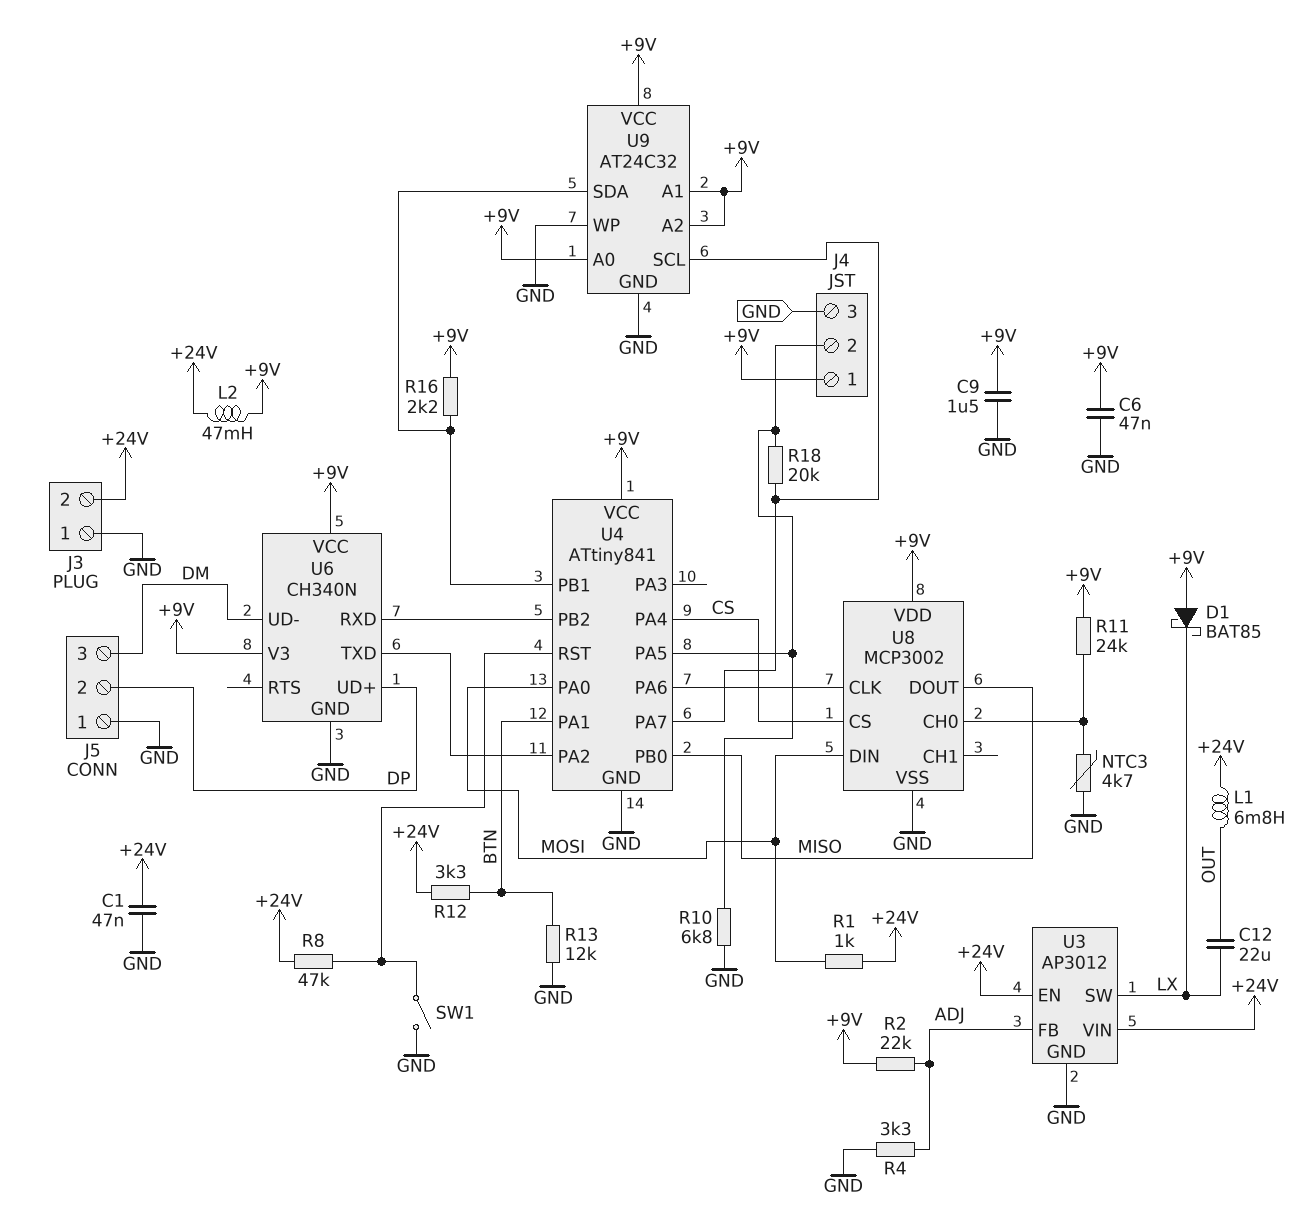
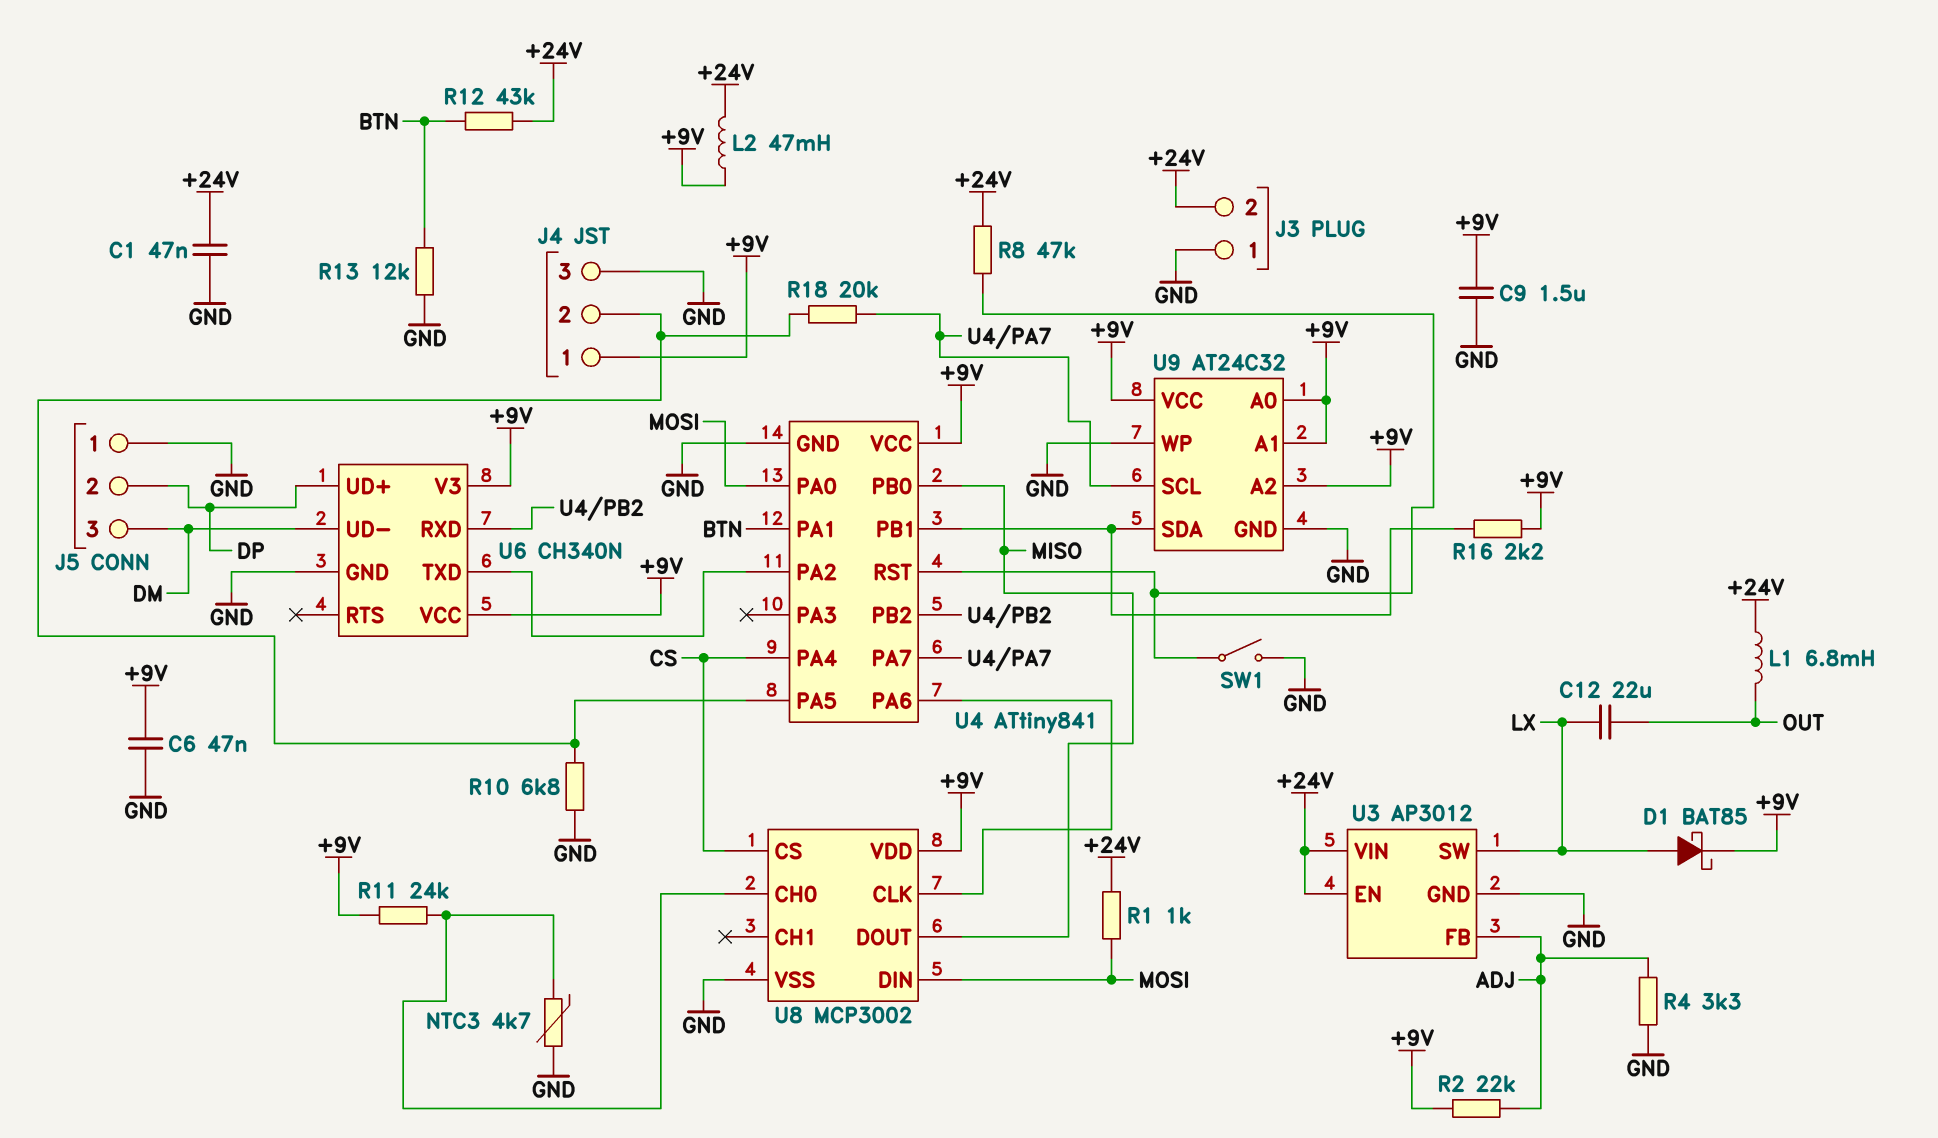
D1: schottky BAT85 (A +9V, K LX) -> schottky BAT85 (A LX, K +9V)
R12: 3.3k (+24V, BTN) -> 43k (+24V, BTN)

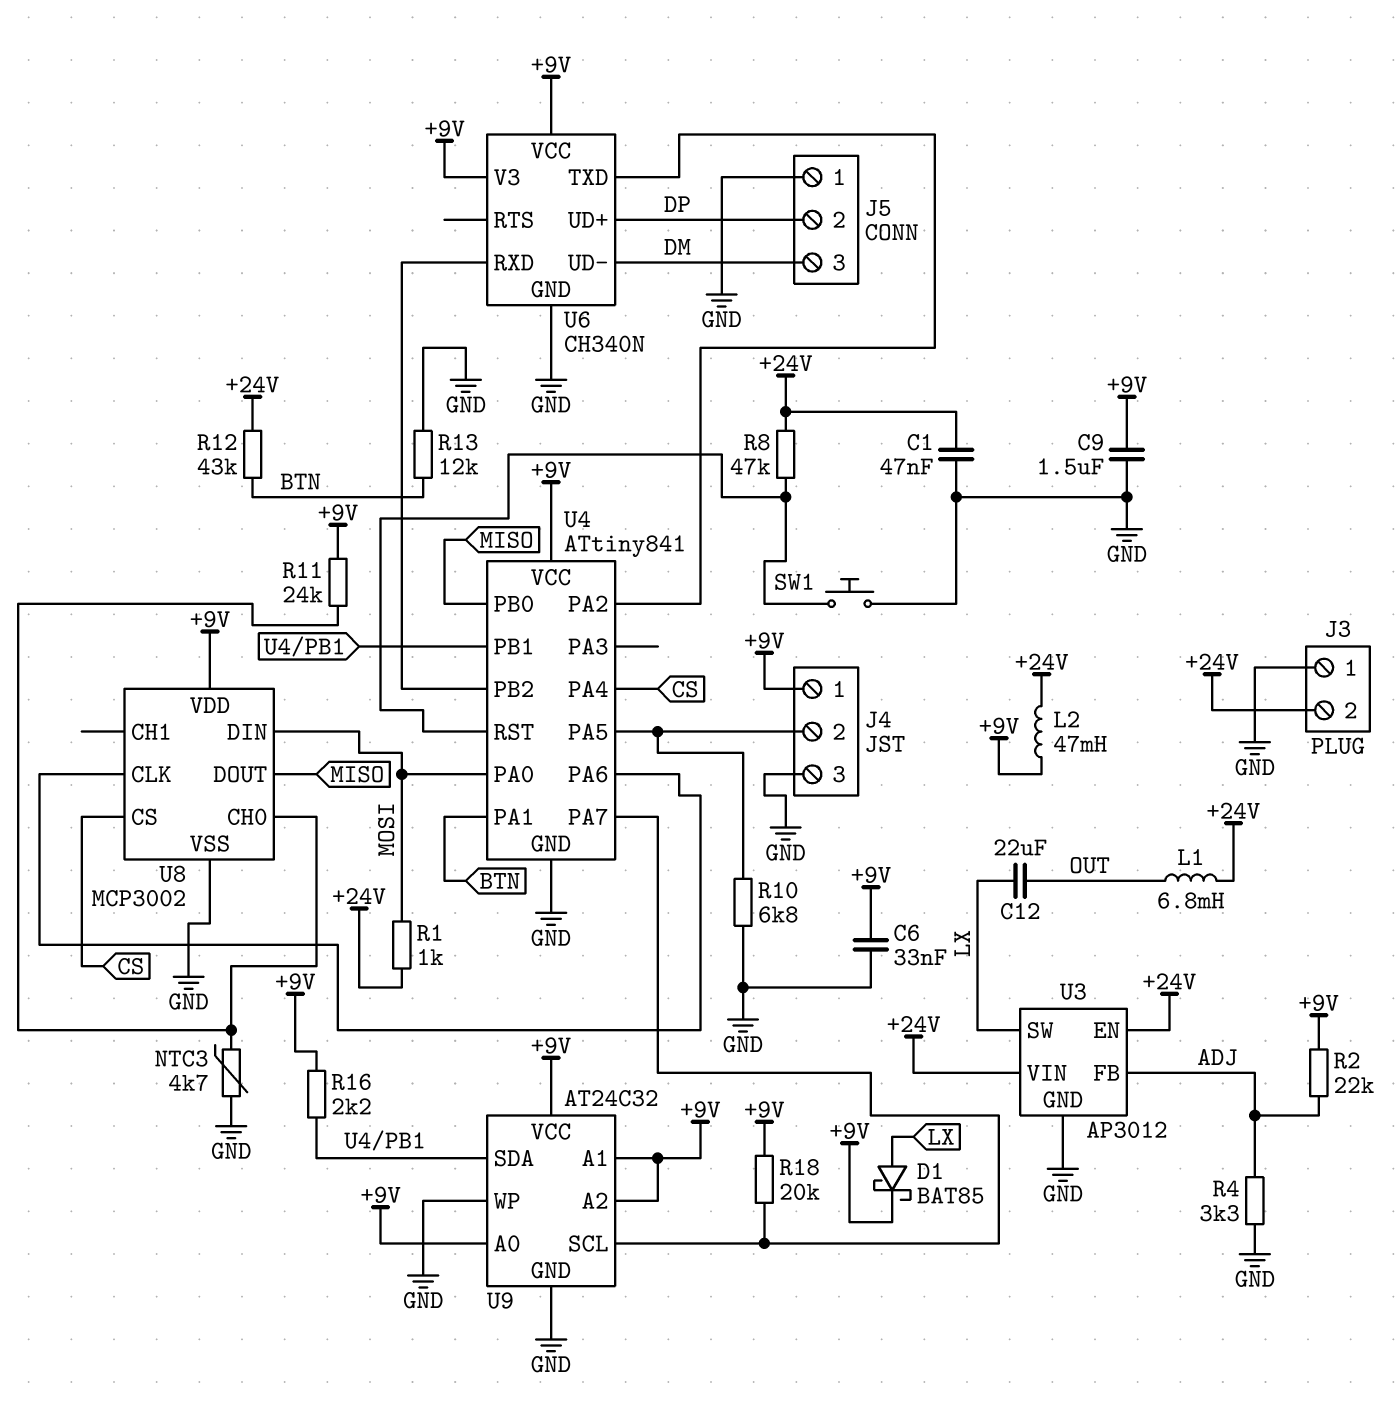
C6: 47nF (+9V, GND) -> 33nF (+9V, GND)
R18: 20k (J4/2, U4/PA7) -> 20k (+9V, U4/PA7)
SW1: switch (GND, U4/RST) -> button (GND, U4/RST)

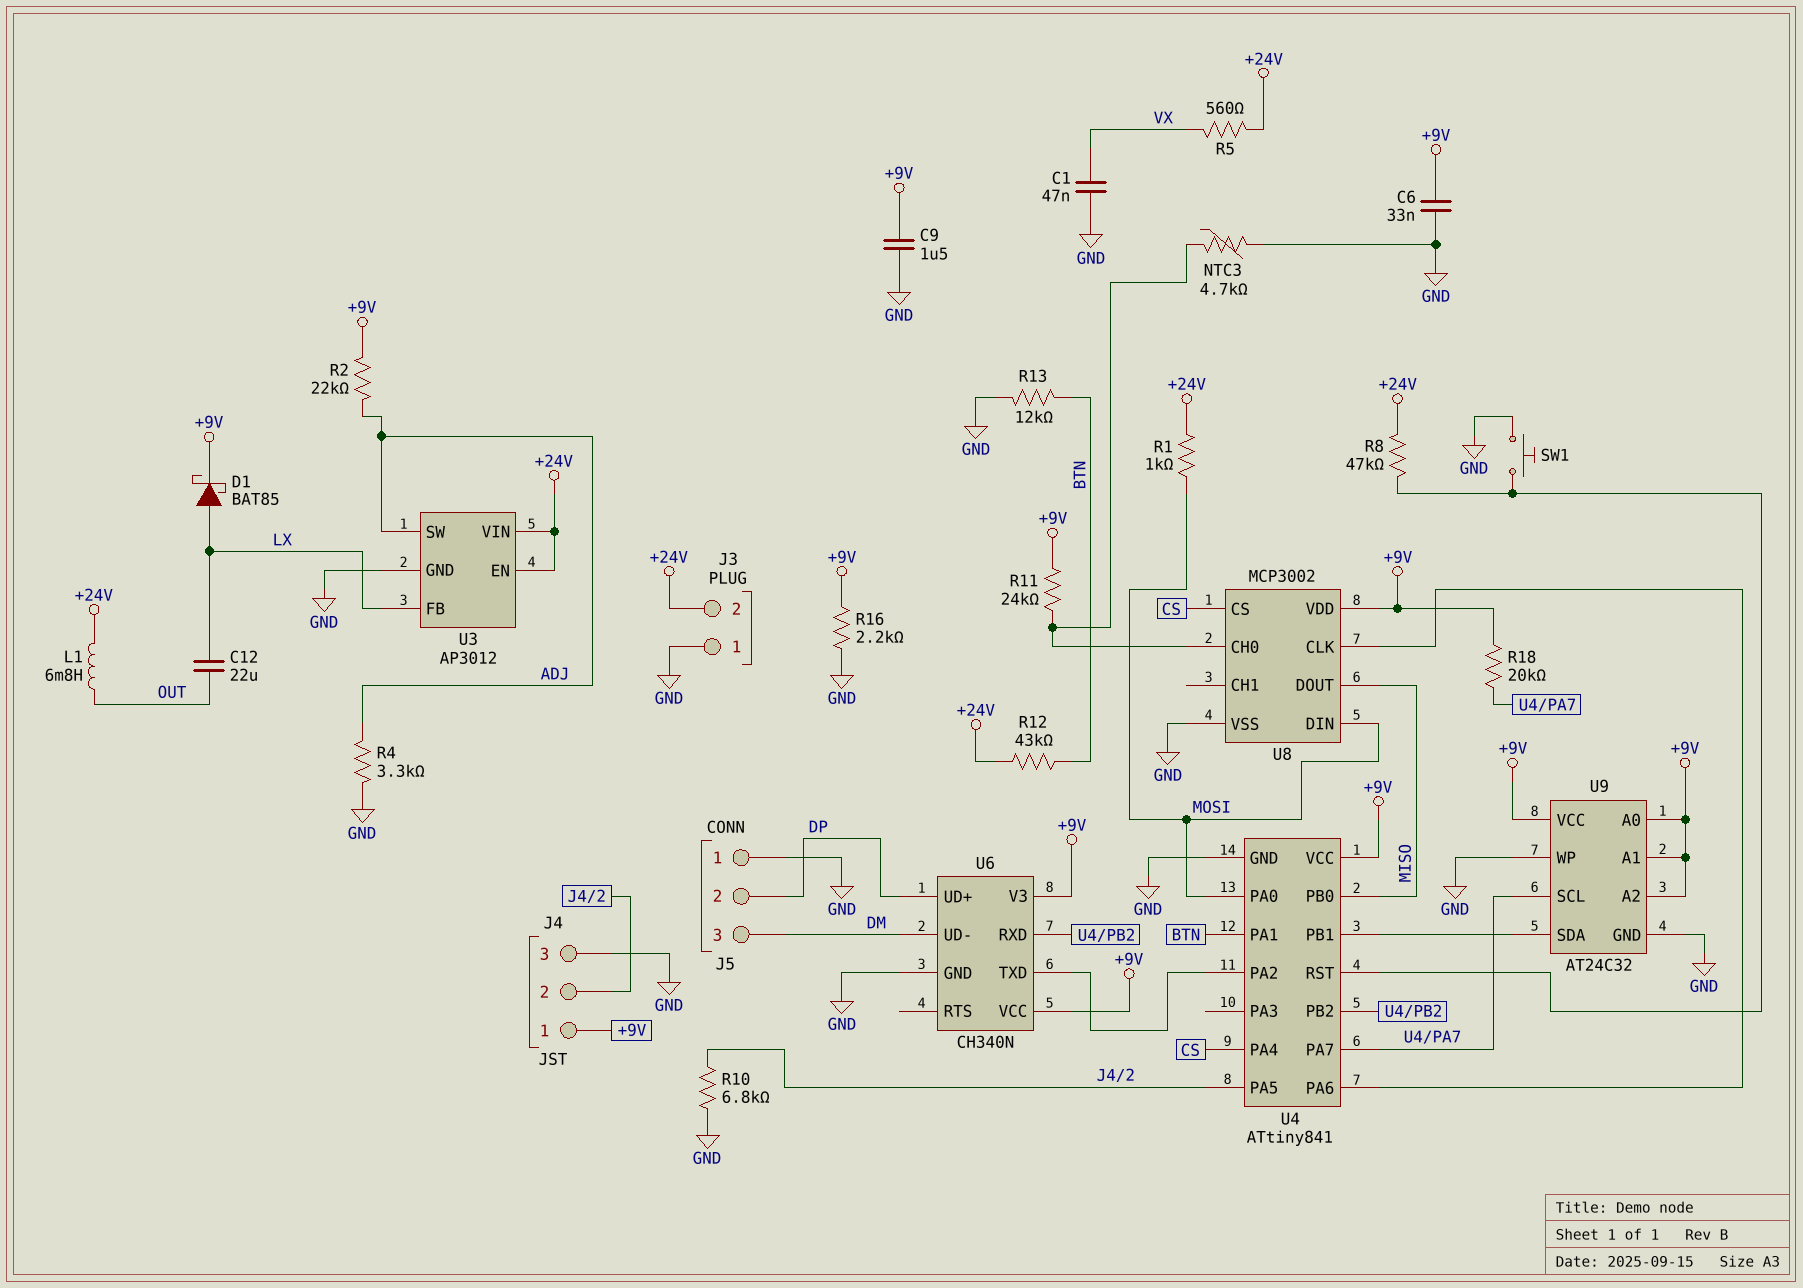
C1: 47nF (+24V, GND) -> 47nF (GND, VX)
L2: 47mH (+9V, +24V) -> none
R5: none -> 560 (+24V, VX)
R16: 2.2k (+9V, U4/PB1) -> 2.2k (+9V, GND)
U3 pin FB: ADJ -> LX
U3 pin SW: LX -> ADJ

